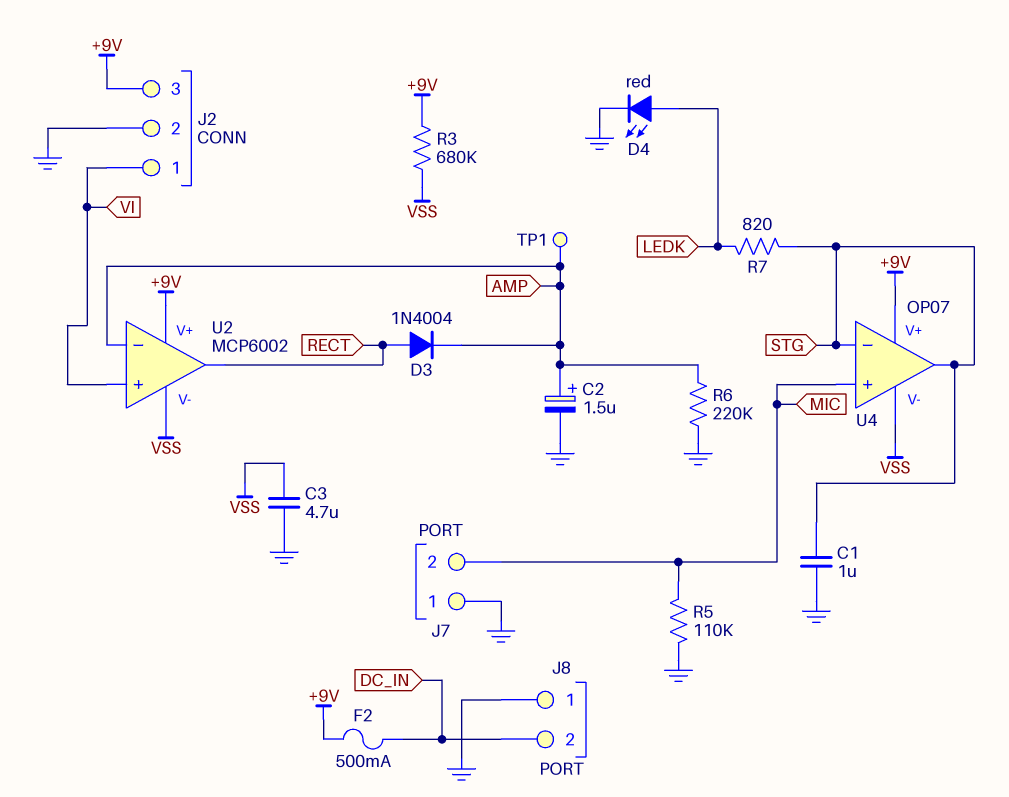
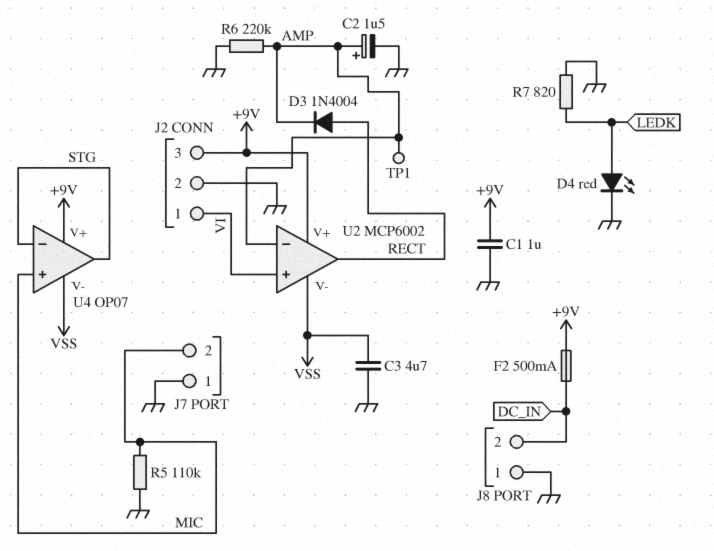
C1: 1uF (GND, STG) -> 1uF (+9V, GND)
R3: 680k (+9V, VSS) -> none
R7: 820 (LEDK, STG) -> 820 (GND, LEDK)

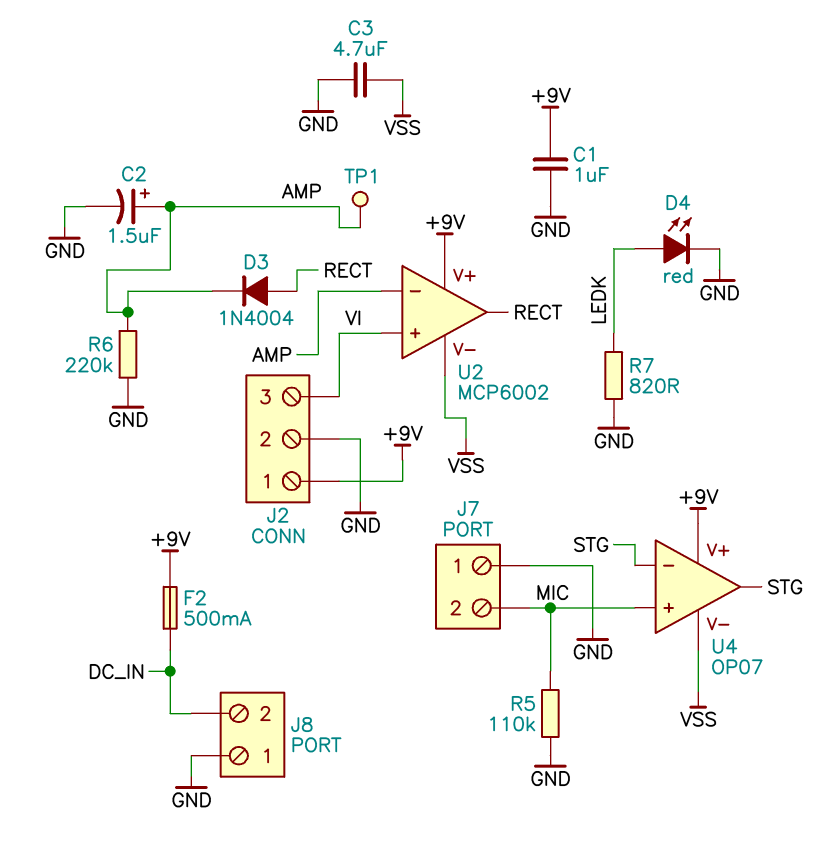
J2 pin 1: VI -> +9V
J2 pin 3: +9V -> VI

